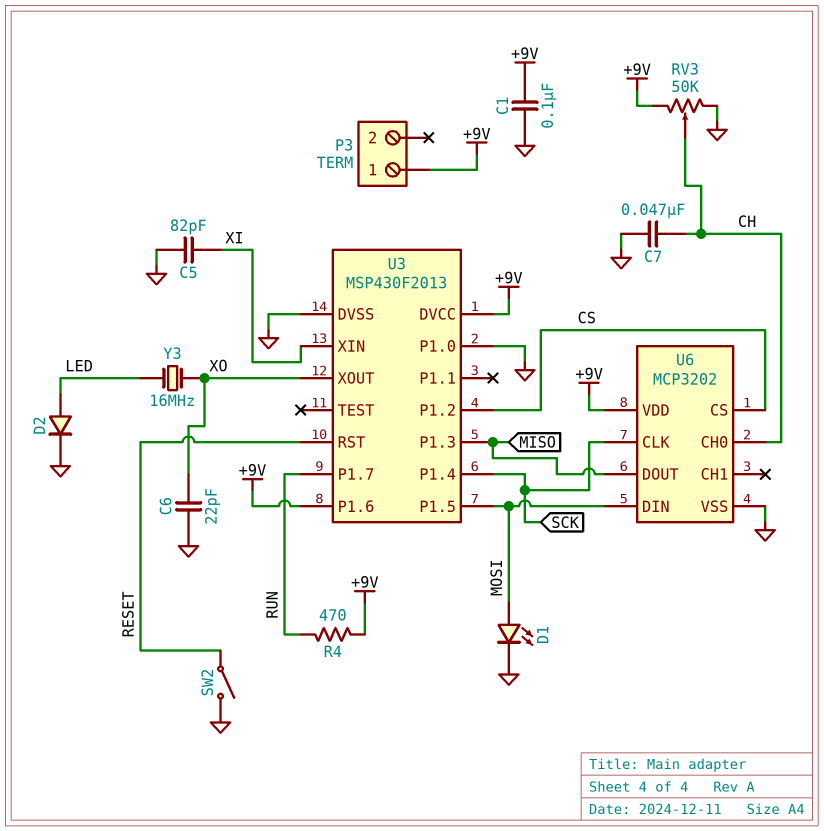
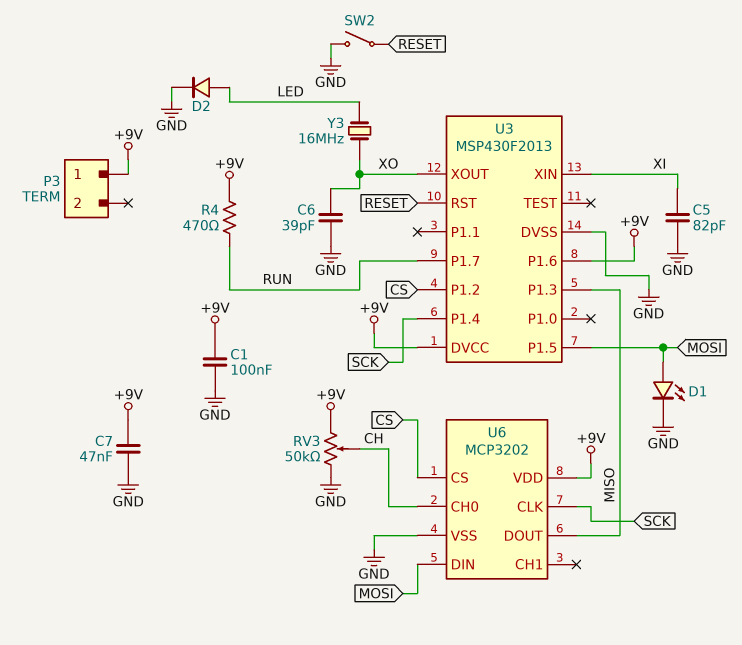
C6: 22pF (GND, XO) -> 39pF (GND, XO)
C7: 47nF (CH, GND) -> 47nF (+9V, GND)
U3 pin P1.0: GND -> none

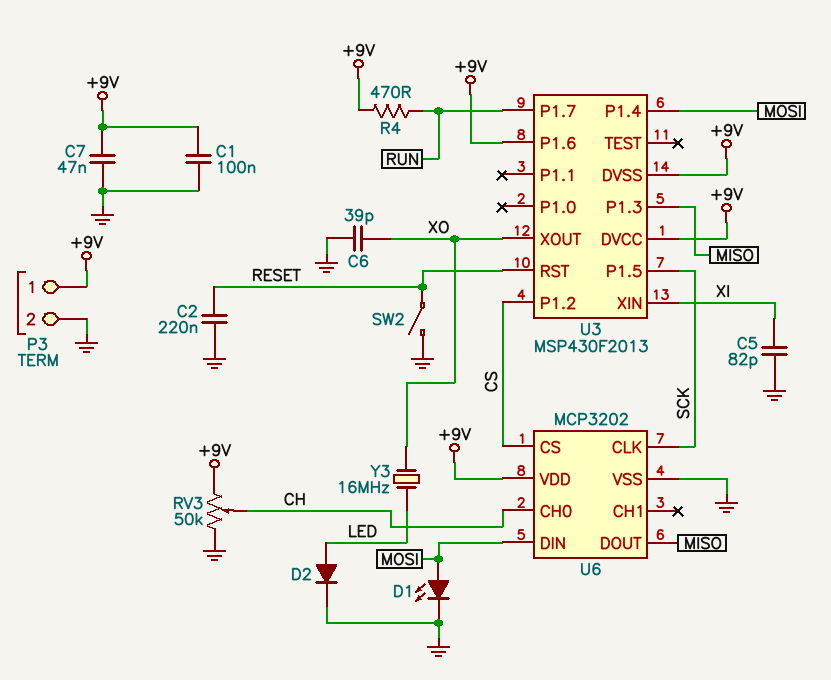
C2: none -> 220nF (GND, RESET)
P3 pin 2: none -> GND
U3 pin DVSS: GND -> +9V
U3 pin P1.4: SCK -> MOSI
U3 pin P1.5: MOSI -> SCK

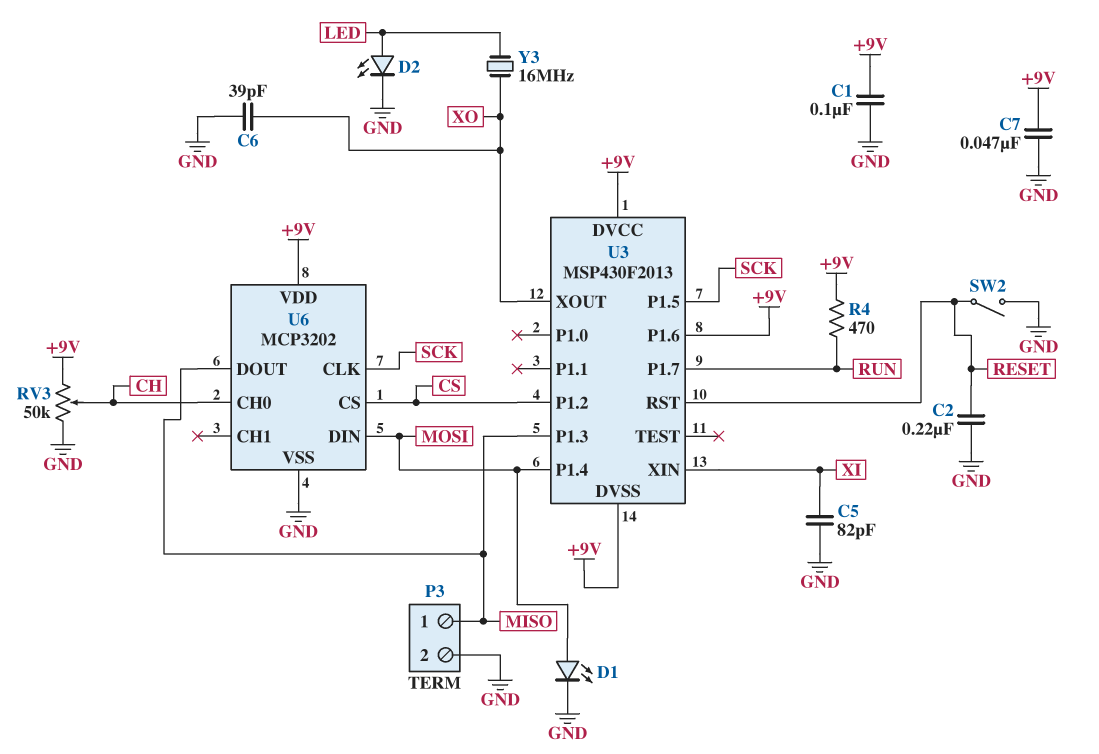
D2: diode (A LED, K GND) -> LED (A LED, K GND)
P3 pin 1: +9V -> MISO

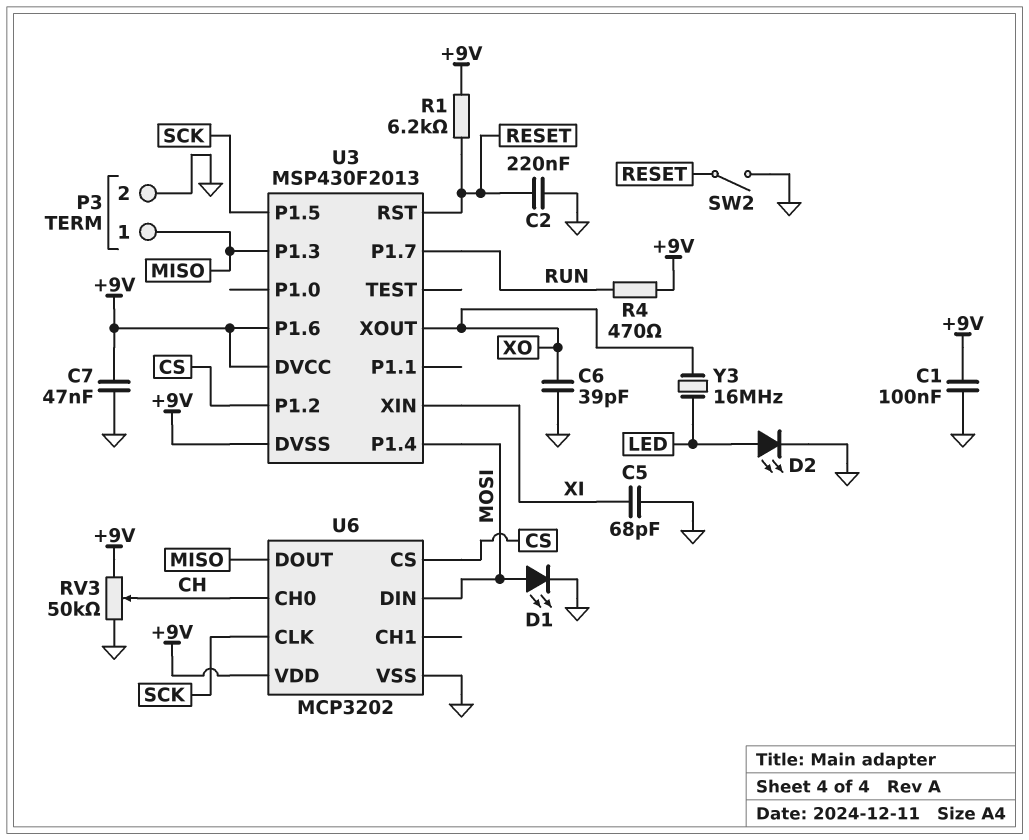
C5: 82pF (GND, XI) -> 68pF (GND, XI)
R1: none -> 6.2k (+9V, RESET)

